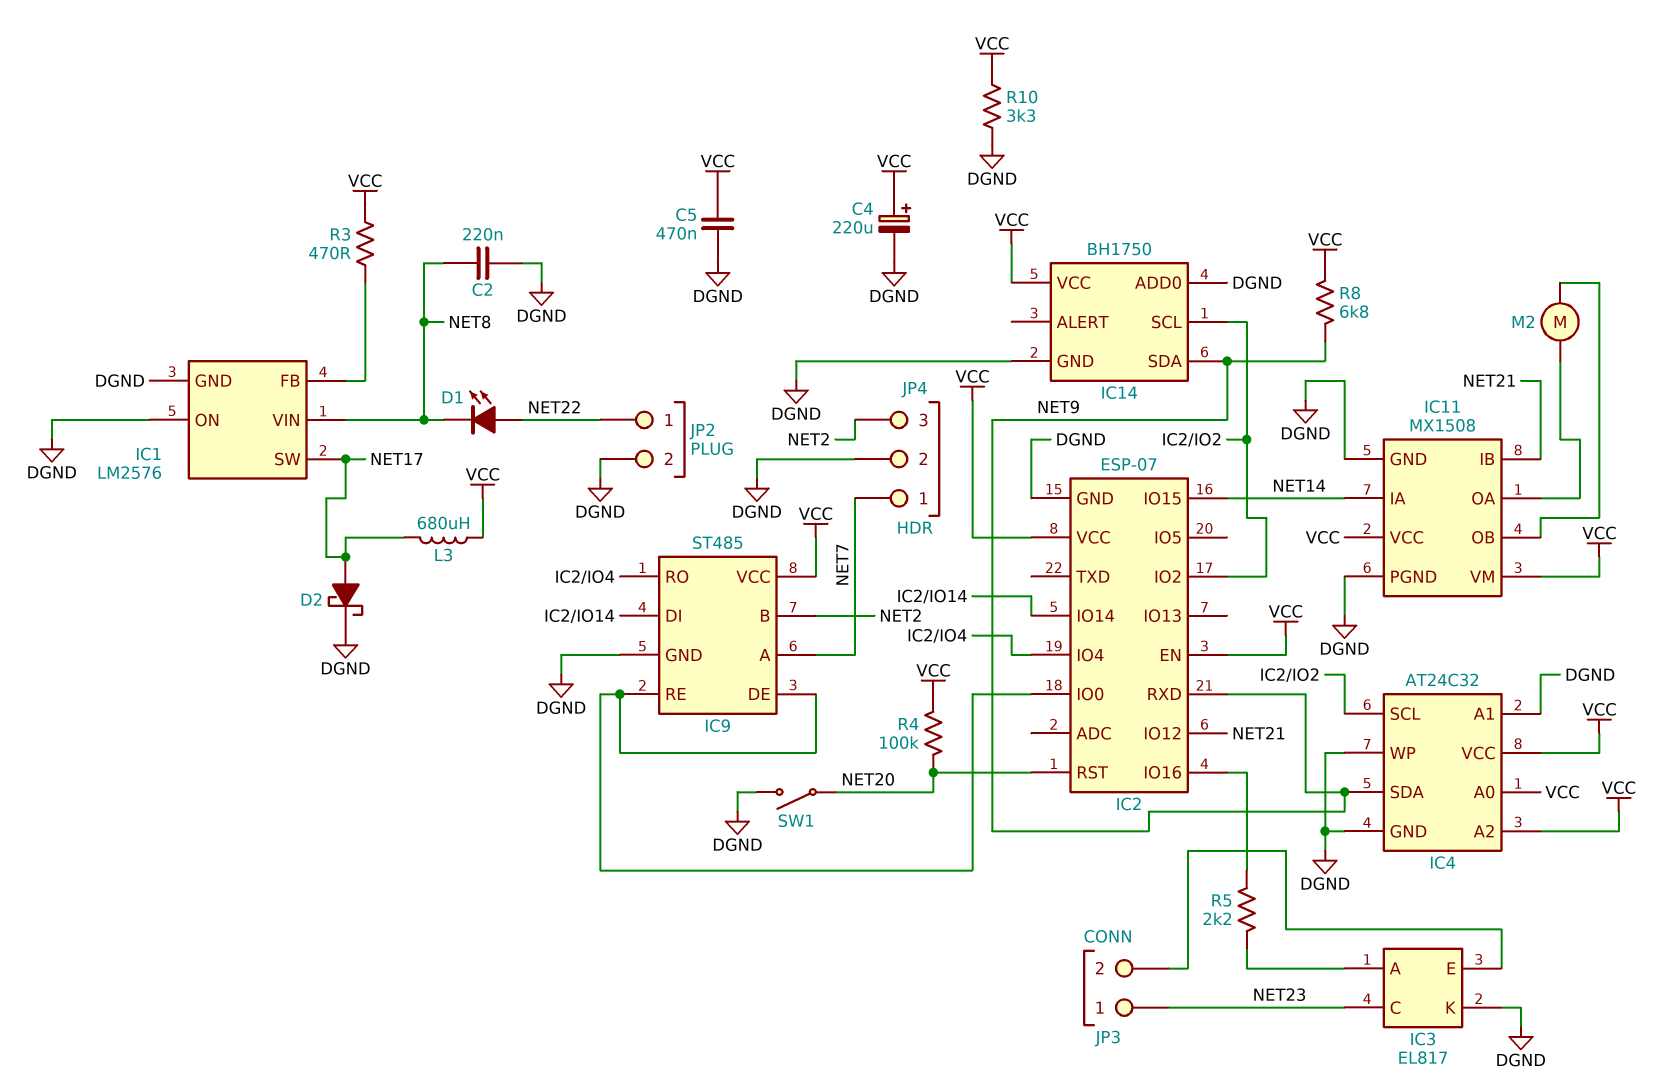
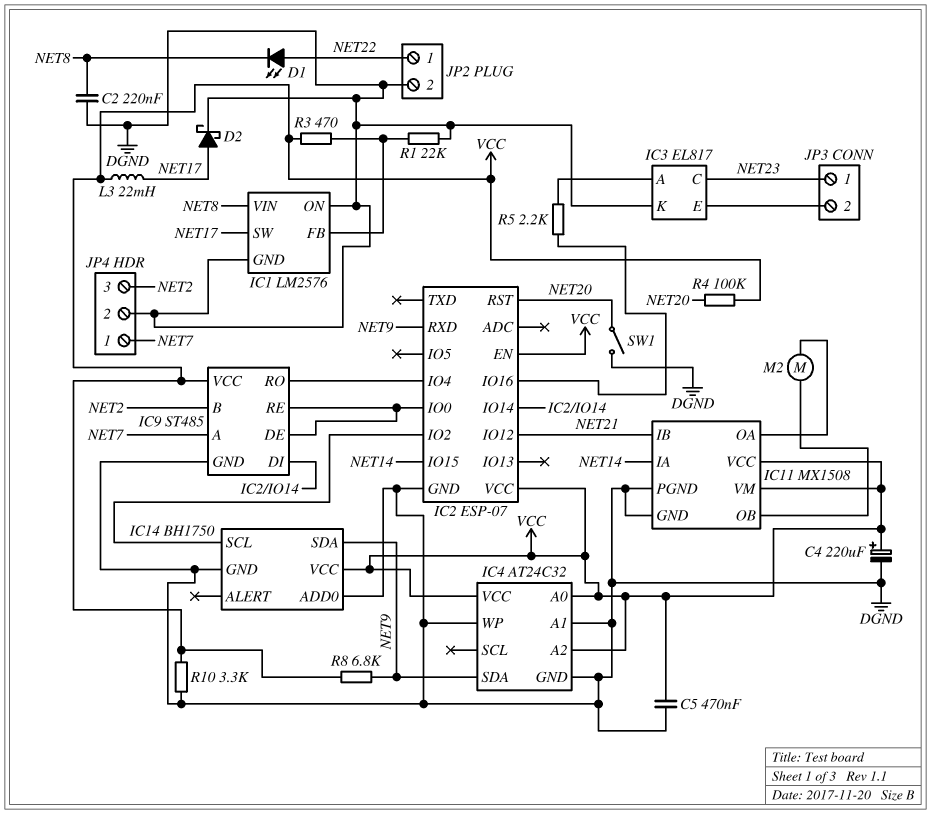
IC4 pin SCL: IC2/IO2 -> none
L3: 680uH (NET17, VCC) -> 22mH (NET17, VCC)
R1: none -> 22k (DGND, IC1/FB)

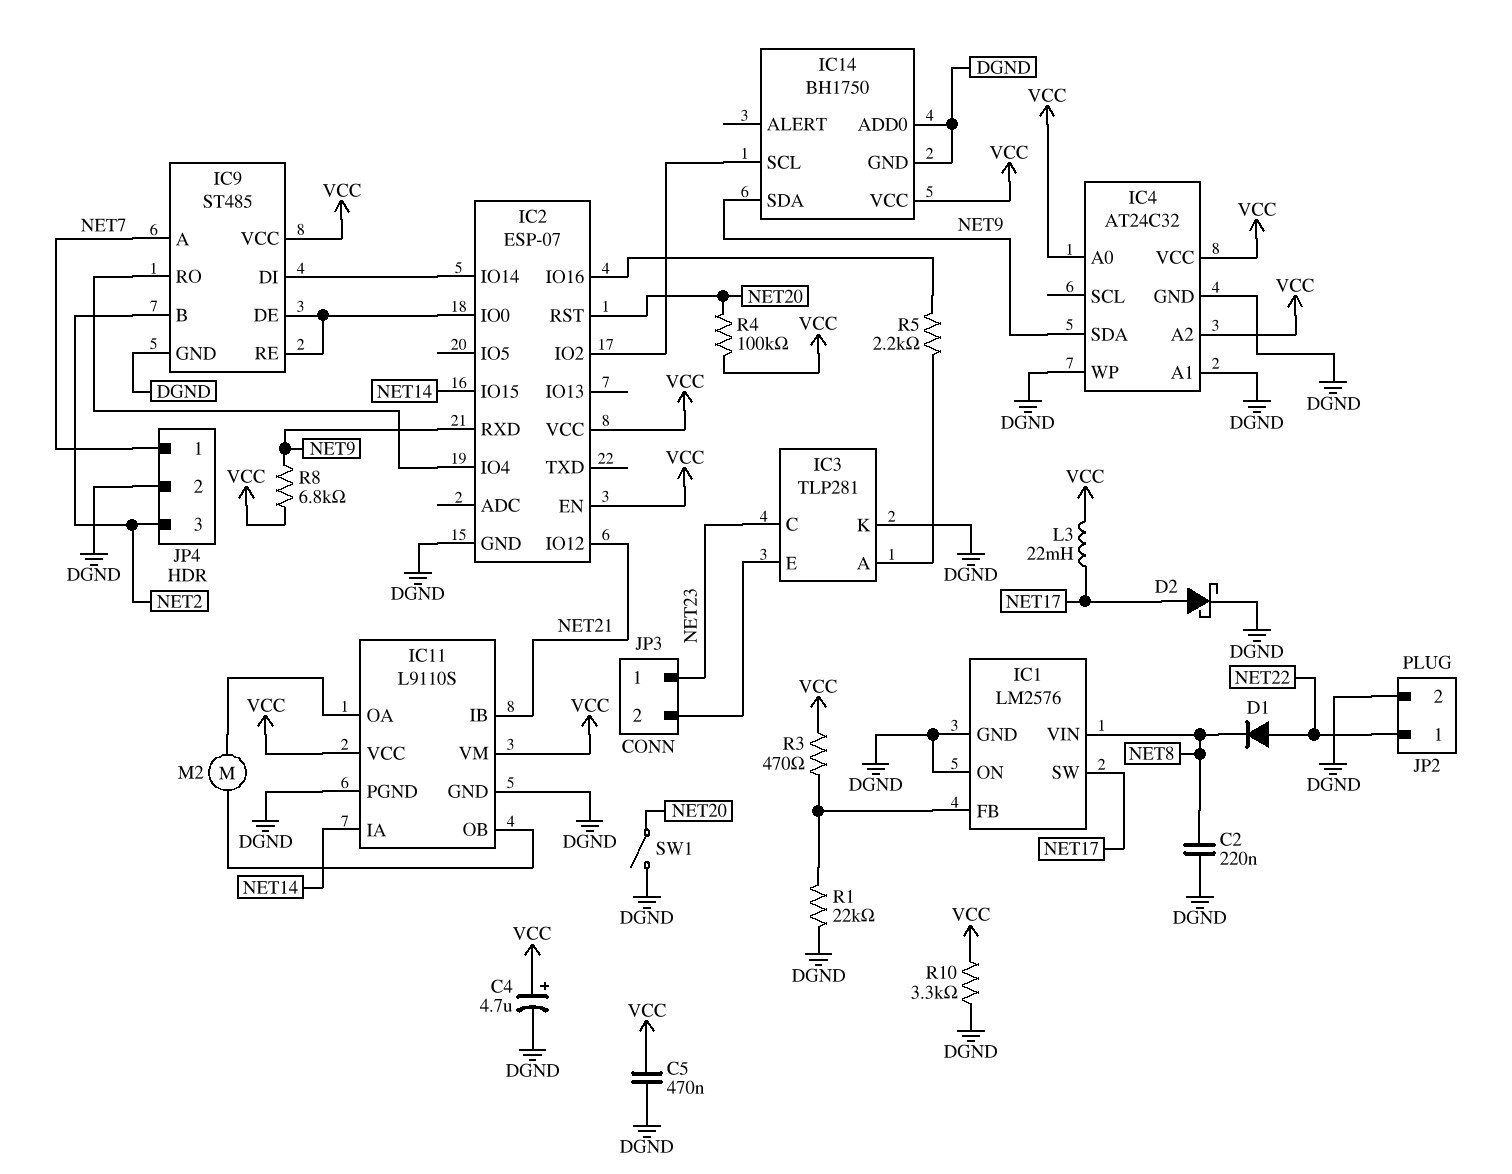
C4: 220uF (plus VCC, minus DGND) -> 4.7uF (plus VCC, minus DGND)
D1: LED (A NET22, K NET8) -> diode (A NET22, K NET8)
IC3: EL817 -> TLP281
IC11: MX1508 -> L9110S

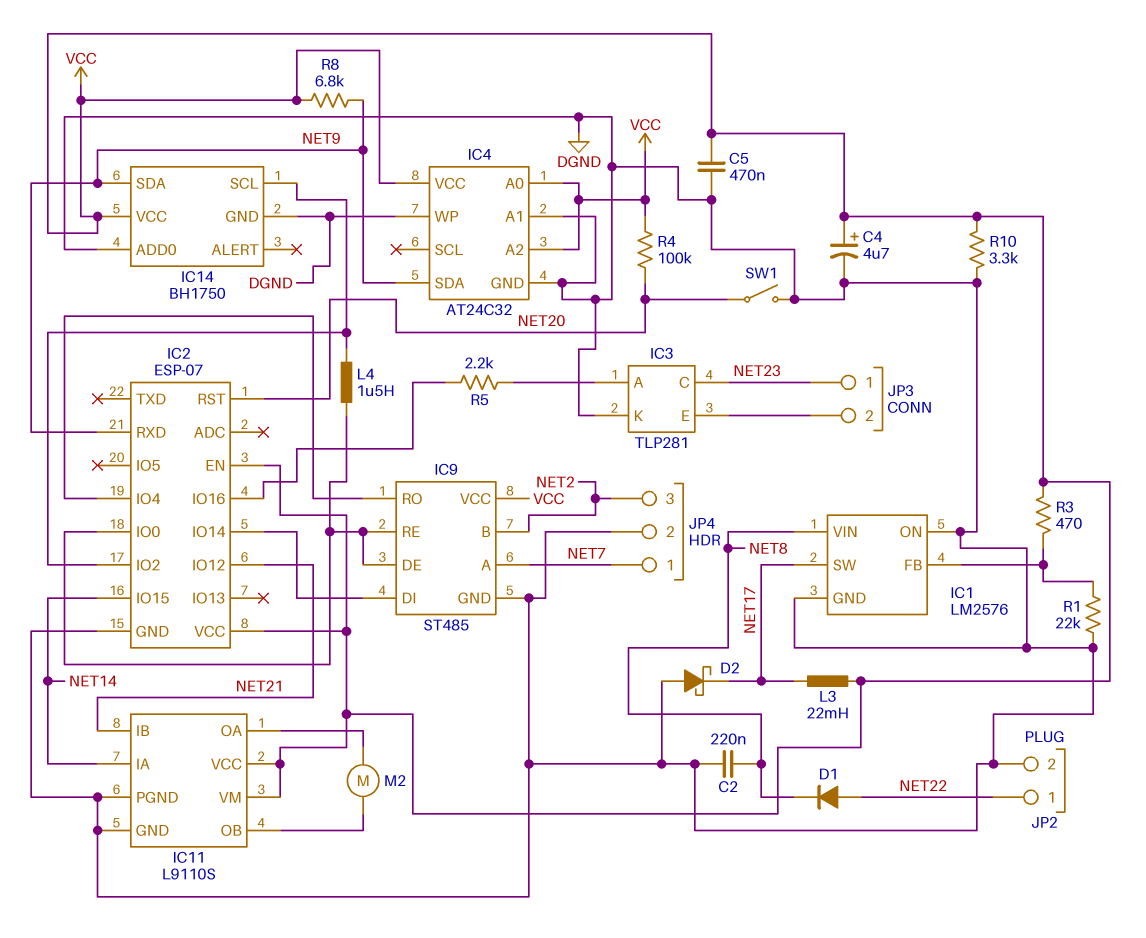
D2: schottky (A NET17, K DGND) -> schottky (A DGND, K NET17)
L4: none -> 1.5uH (IC2/IO0, IC2/IO2)

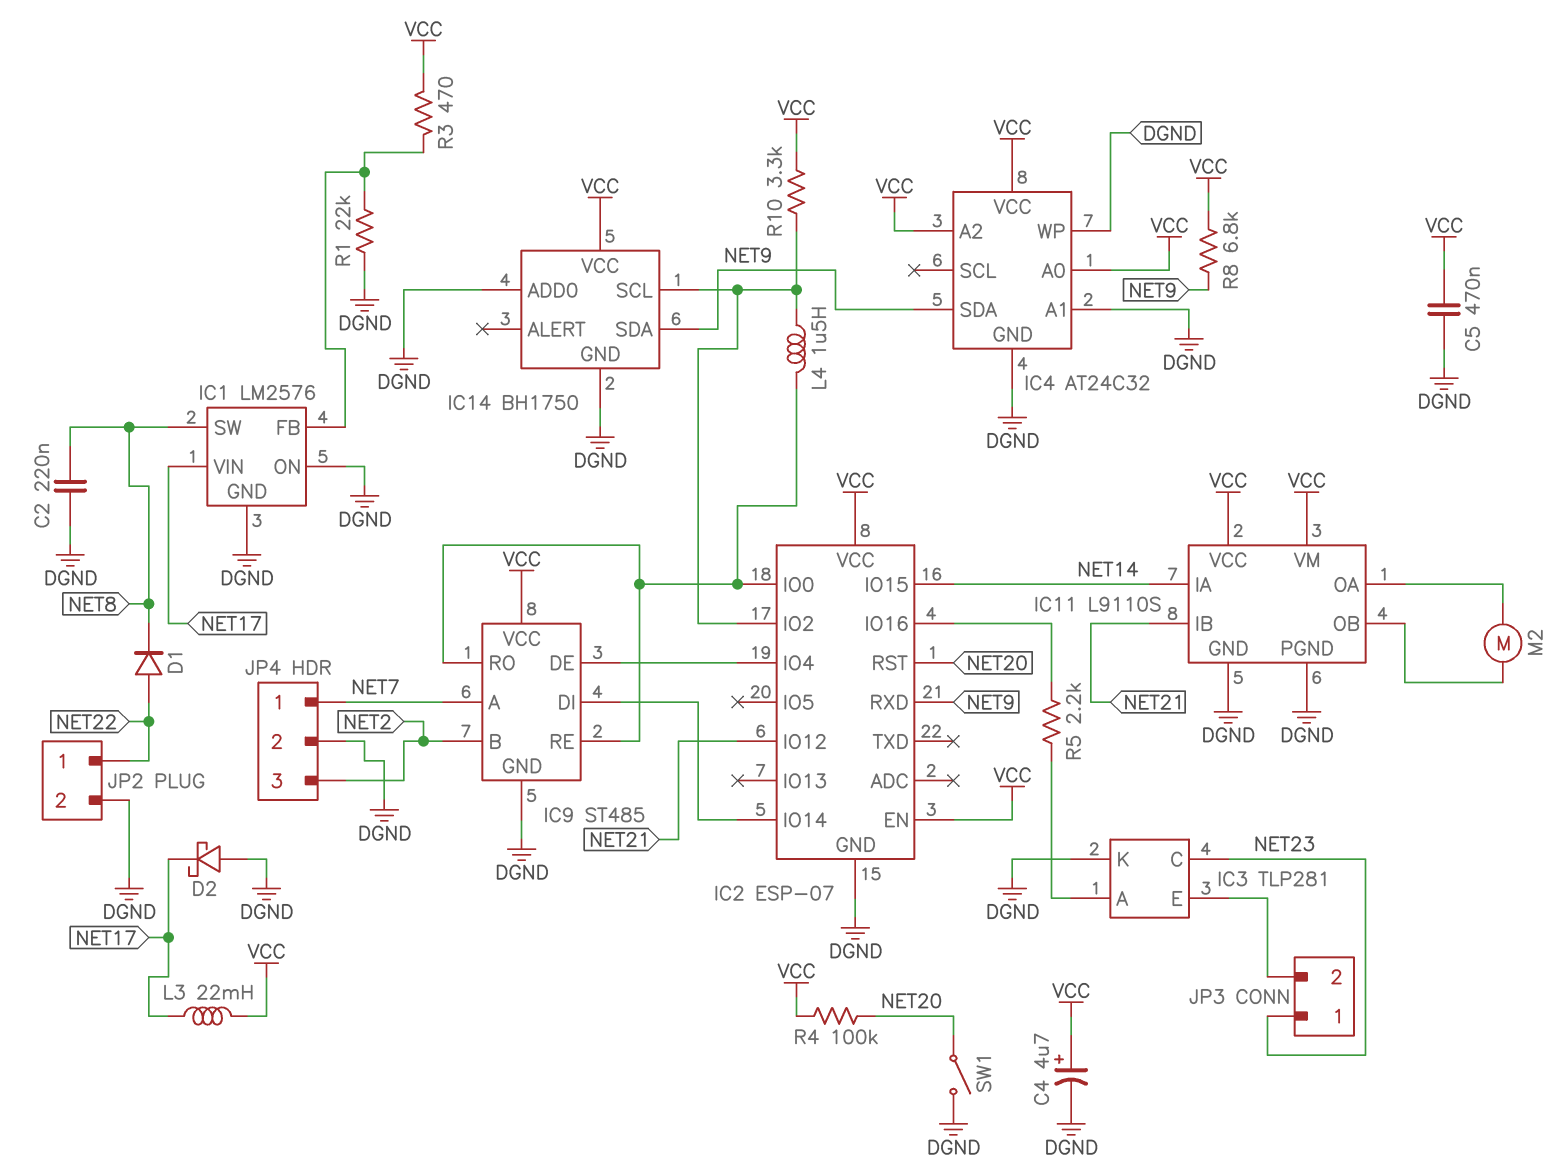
IC1 pin SW: NET17 -> NET8
IC1 pin VIN: NET8 -> NET17
IC9 pin DE: IC2/IO0 -> IC2/IO4
IC9 pin RO: IC2/IO4 -> IC2/IO0
R10: 3.3k (DGND, VCC) -> 3.3k (IC2/IO2, VCC)

